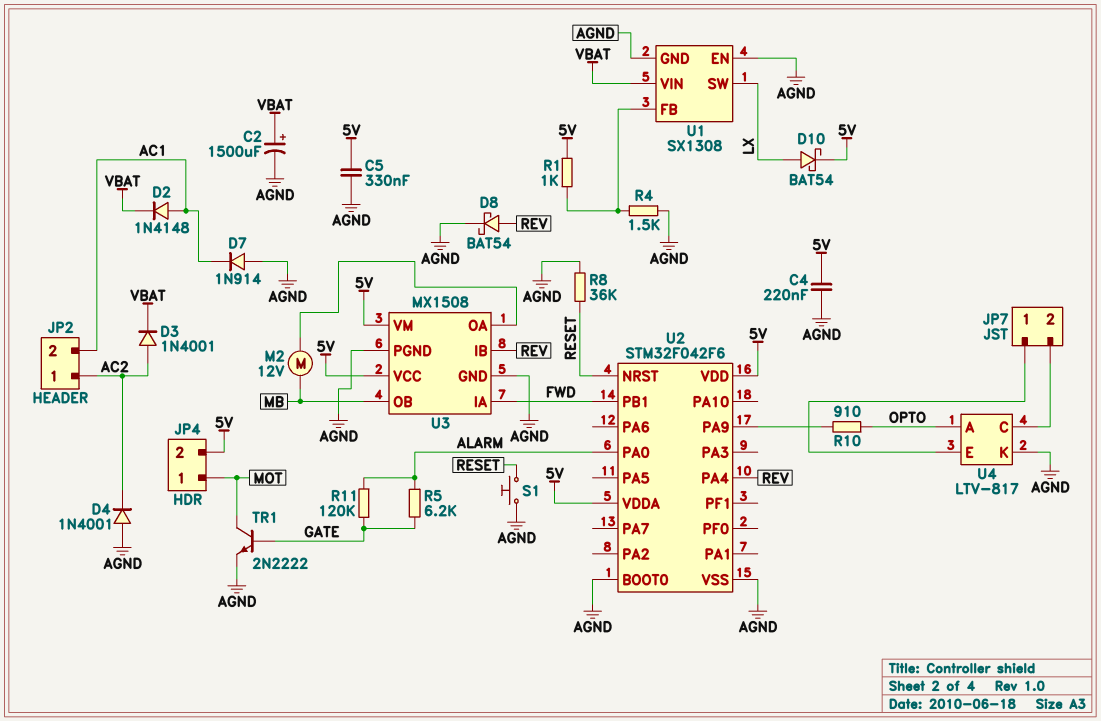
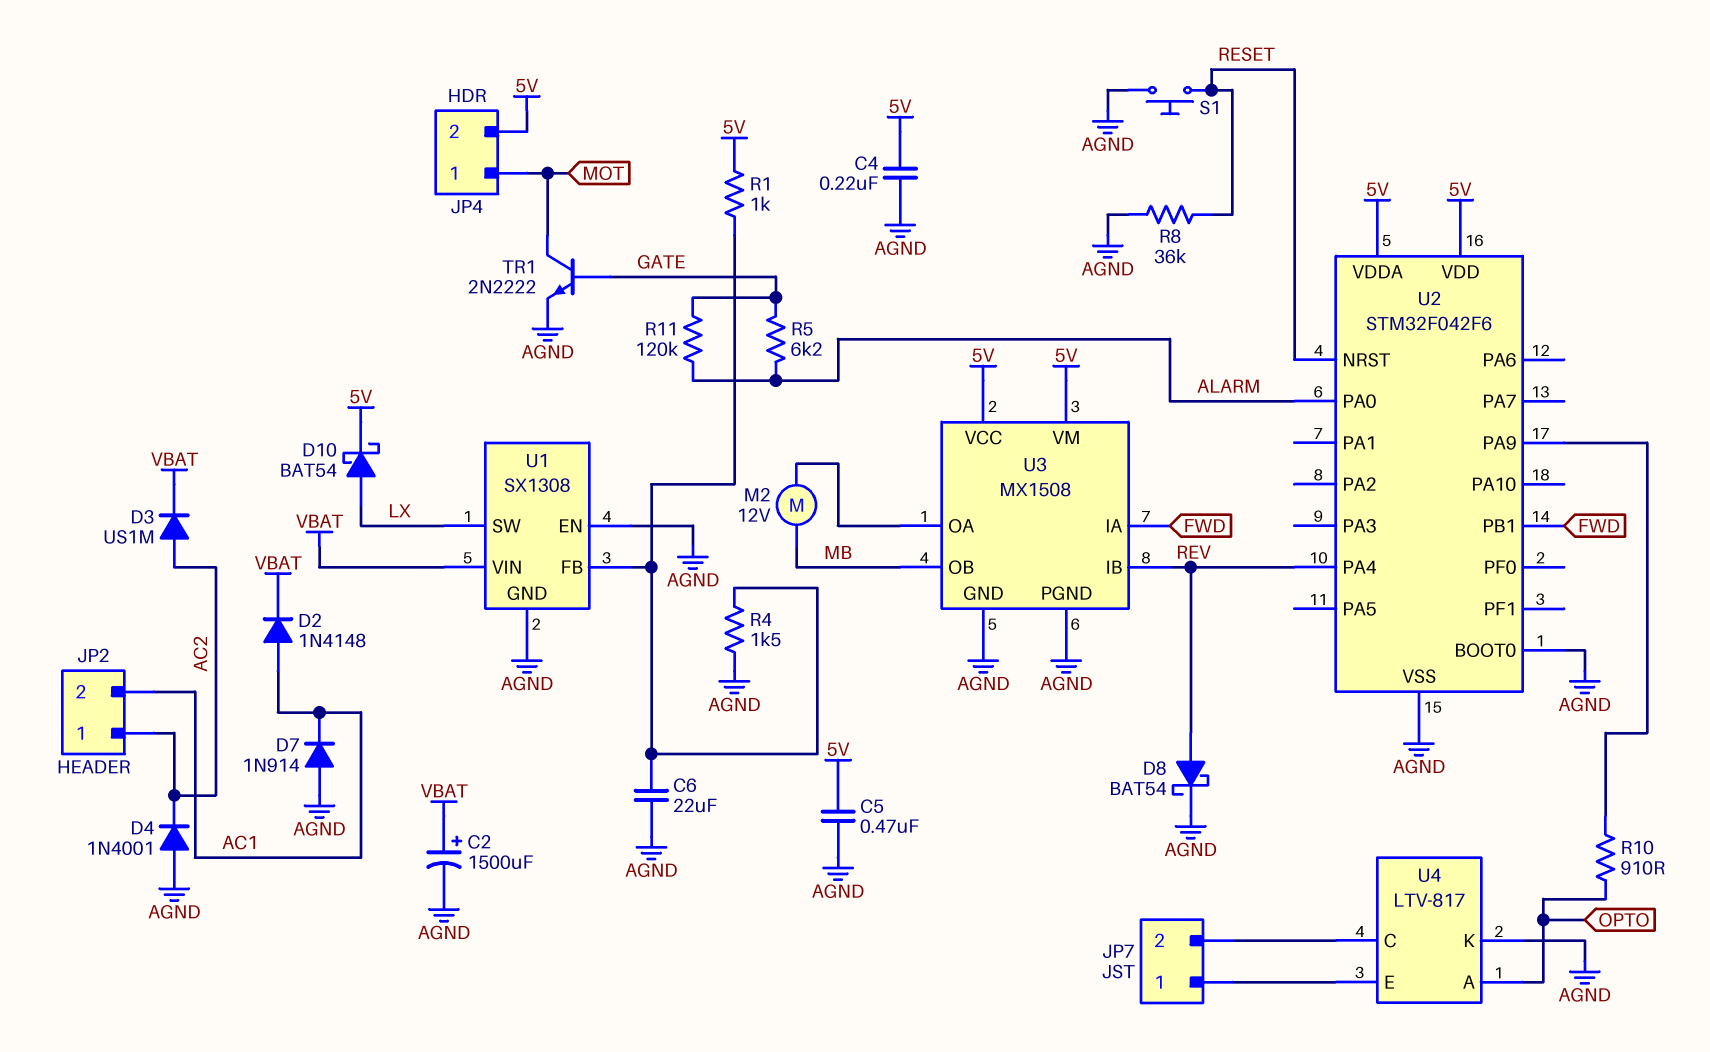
C5: 330nF (5V, AGND) -> 470nF (5V, AGND)
C6: none -> 22uF (AGND, U1/FB)
D3: diode 1N4001 (A AC2, K VBAT) -> diode US1M (A AC2, K VBAT)

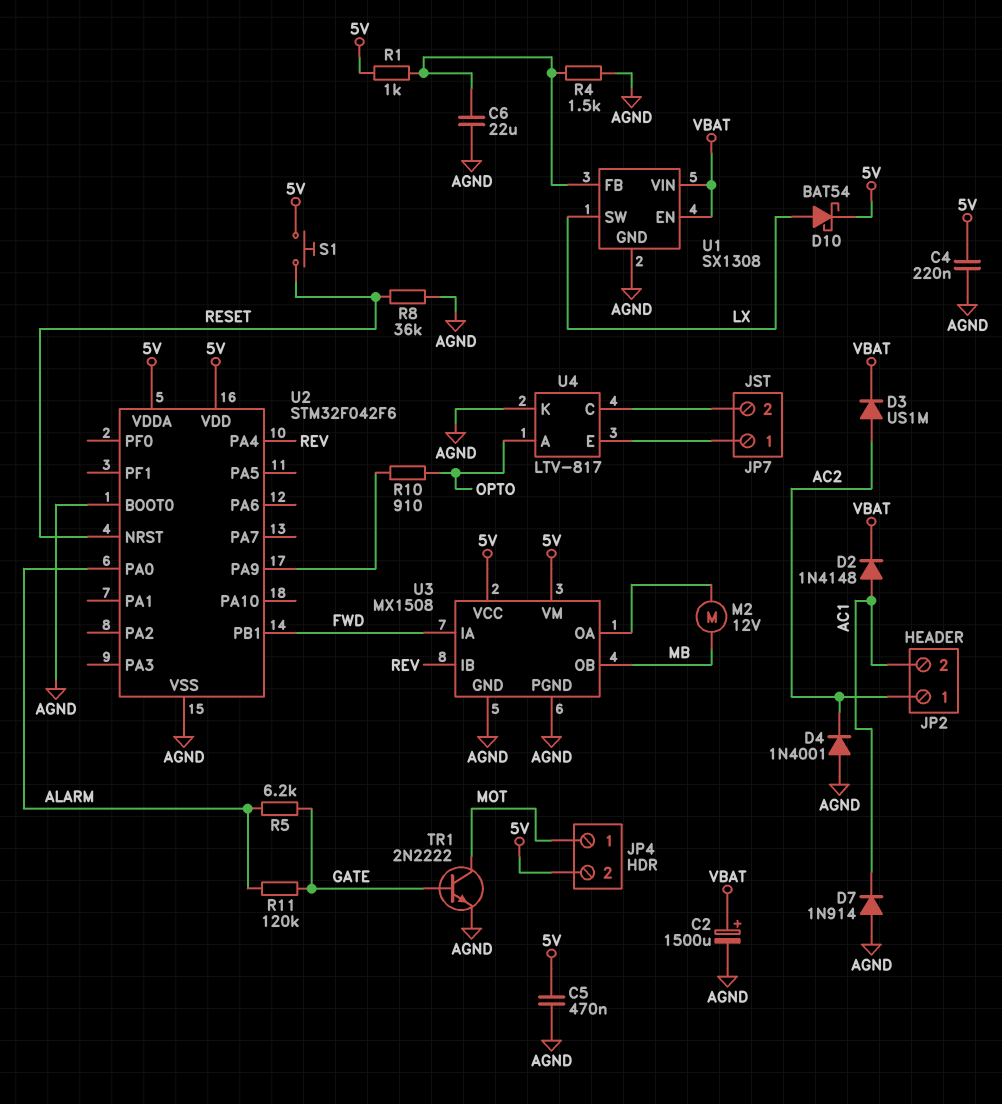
D8: schottky BAT54 (A REV, K AGND) -> none
S1: button (AGND, RESET) -> button (5V, RESET)
U1 pin EN: AGND -> VBAT

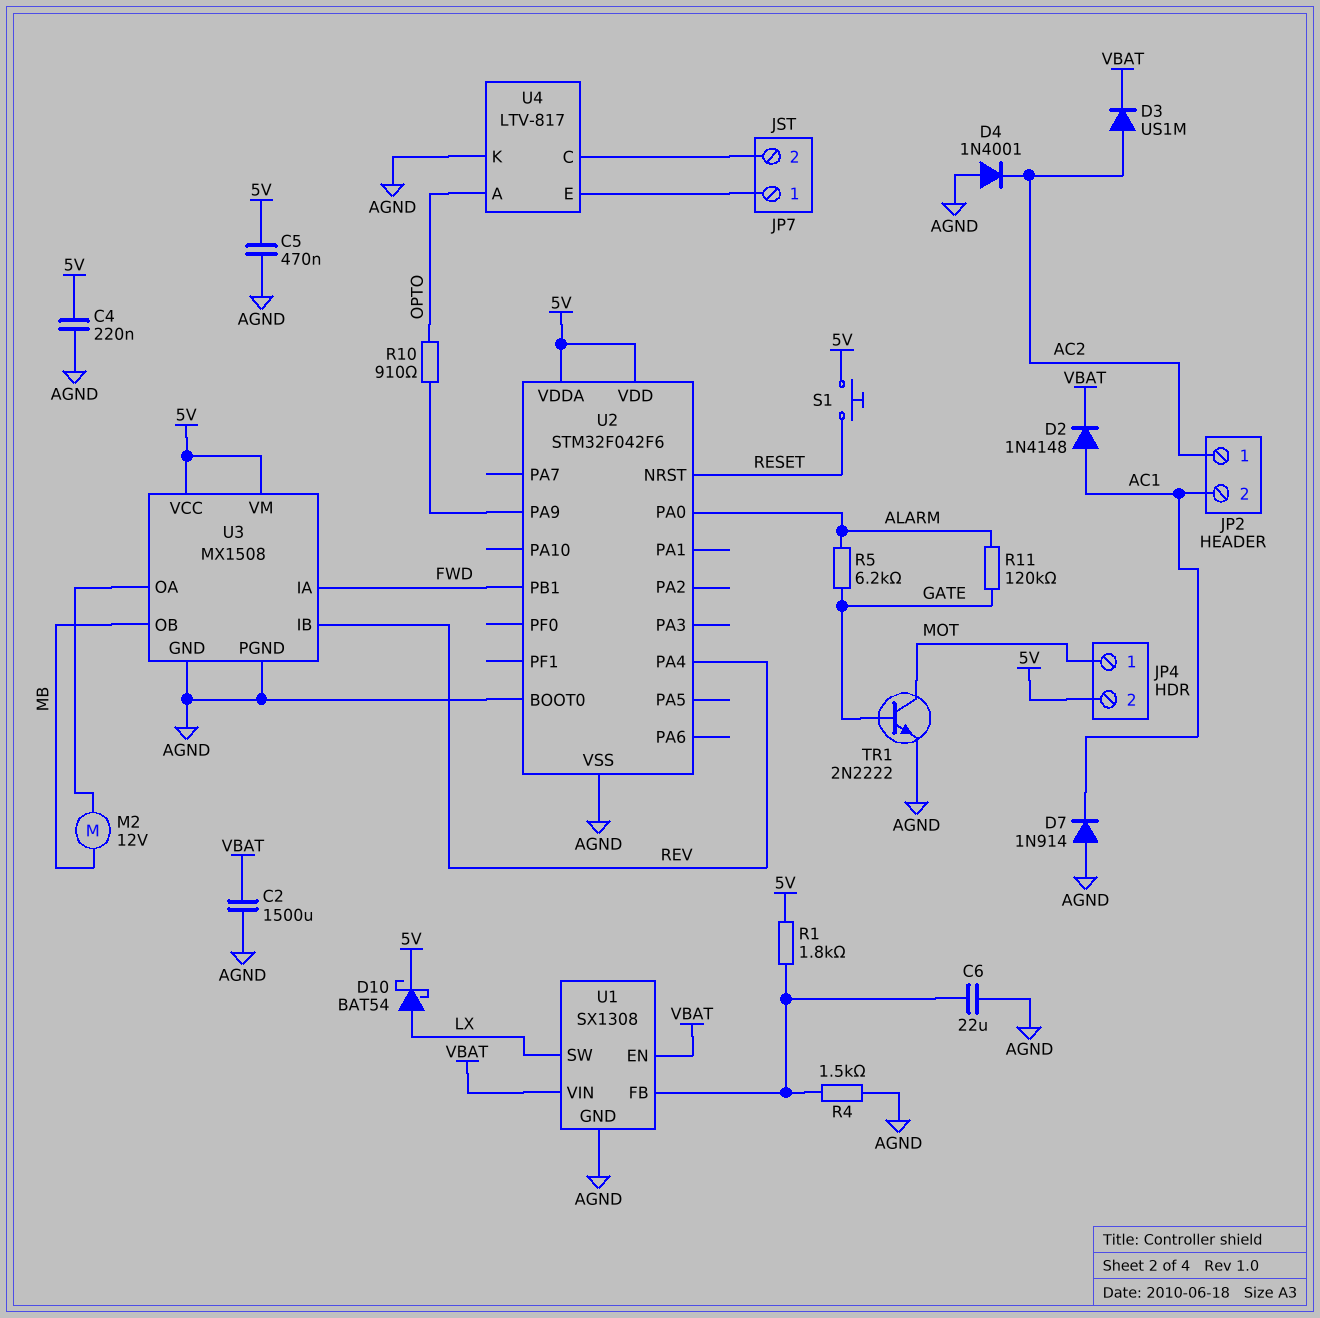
C2: 1500uF (plus VBAT, minus AGND) -> 1500uF (AGND, VBAT)
R1: 1k (5V, U1/FB) -> 1.8k (5V, U1/FB)
R8: 36k (AGND, RESET) -> none

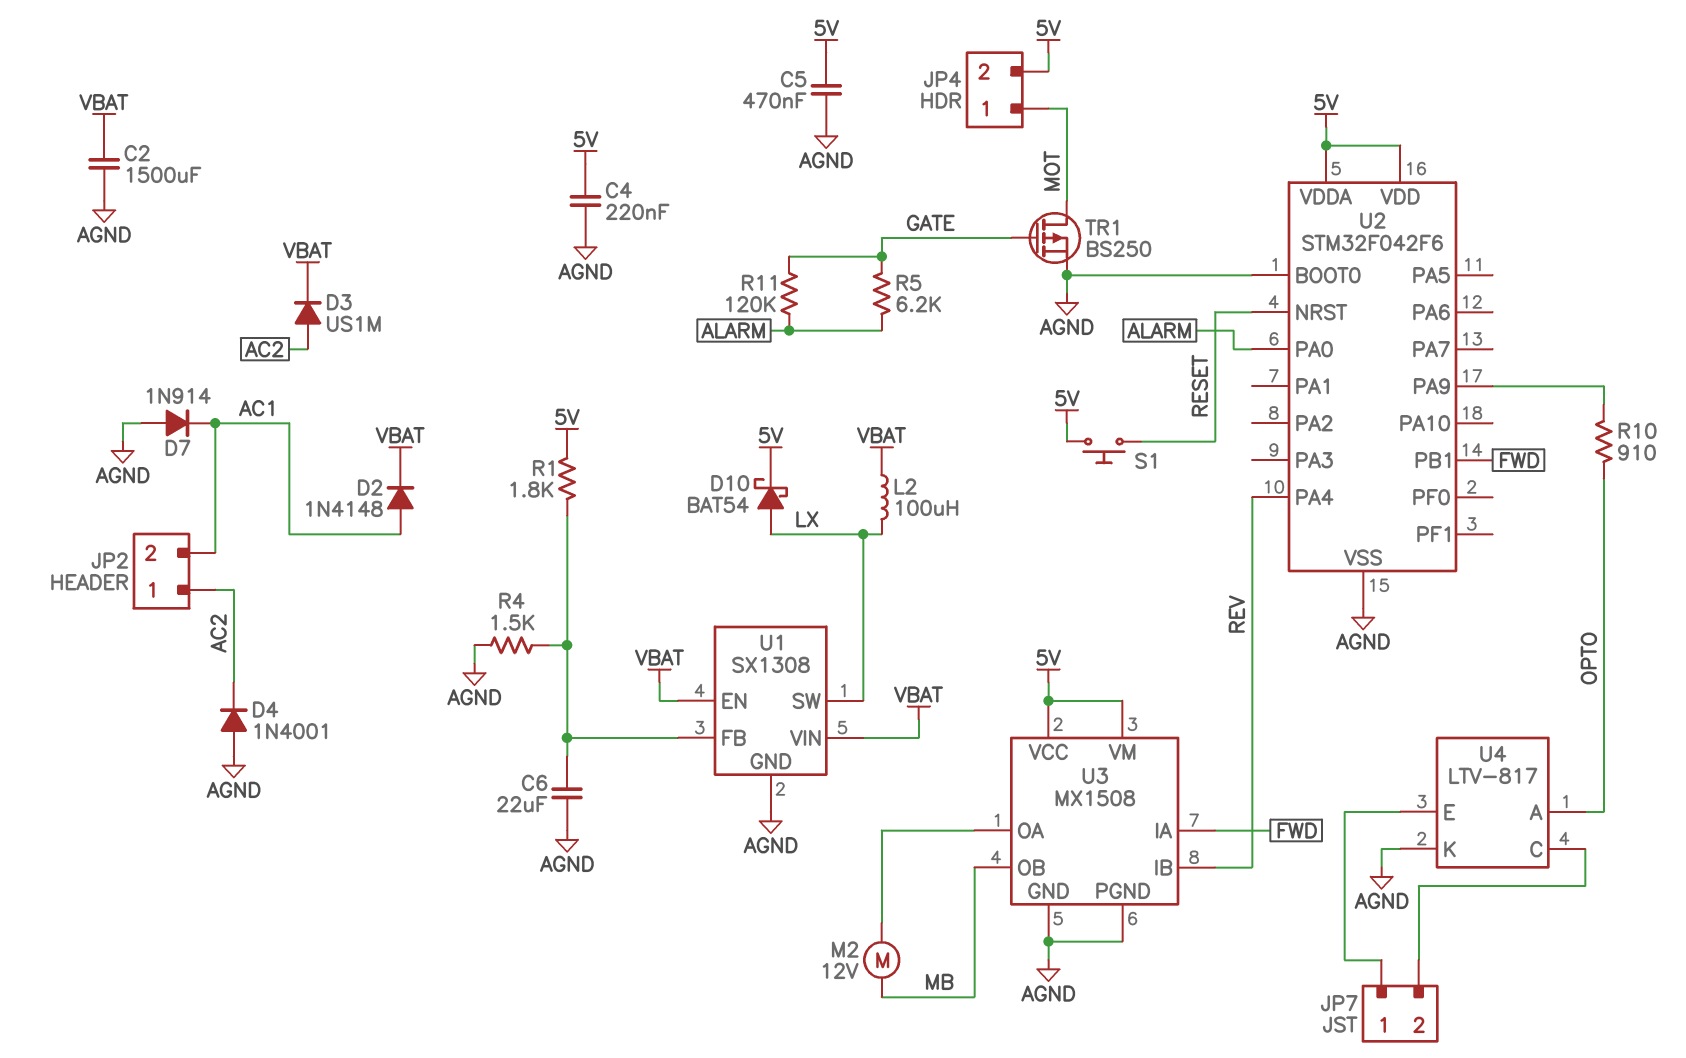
L2: none -> 100uH (LX, VBAT)
TR1: NPN 2N2222 (B GATE, C MOT, E AGND) -> PMOS BS250 (G GATE, D MOT, S AGND)

